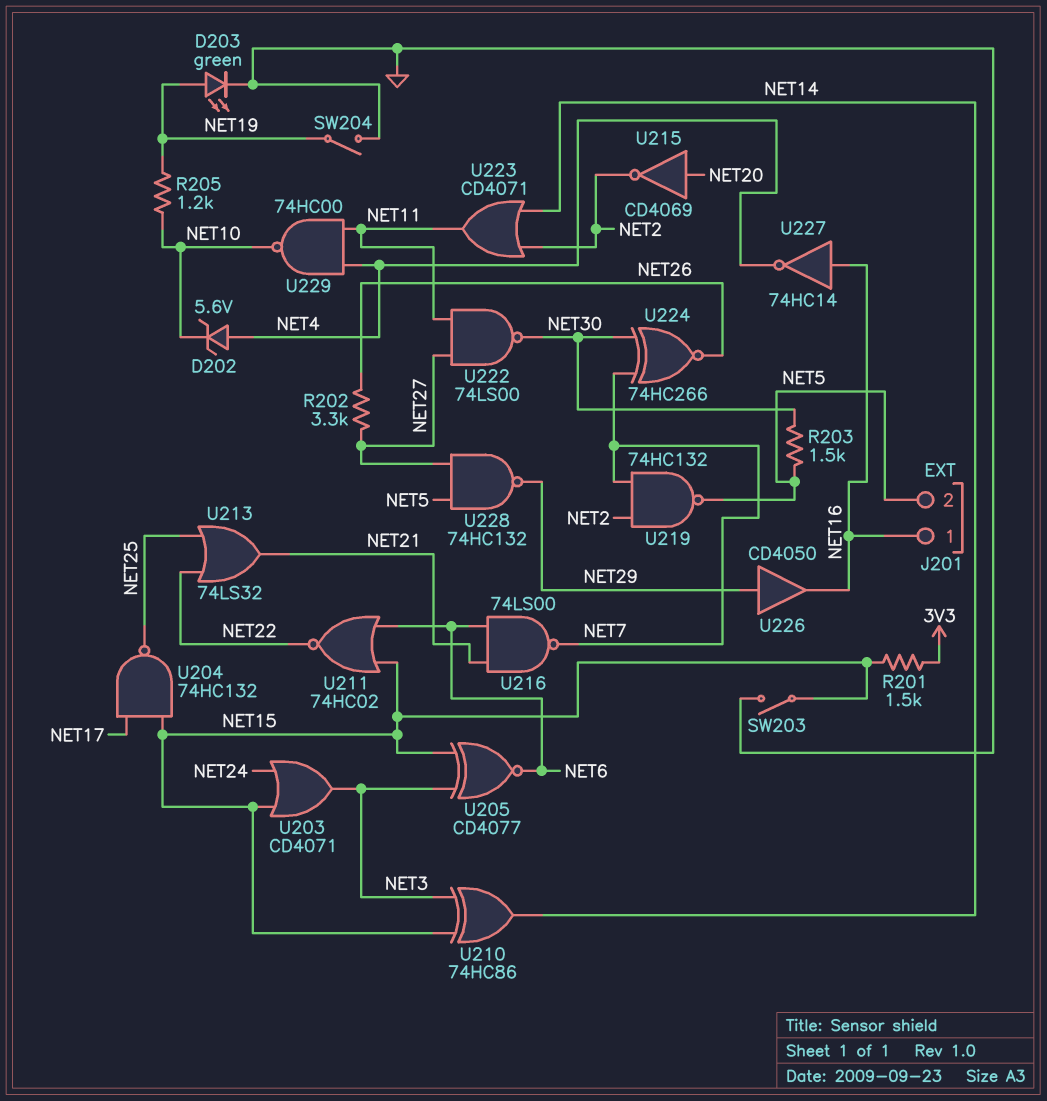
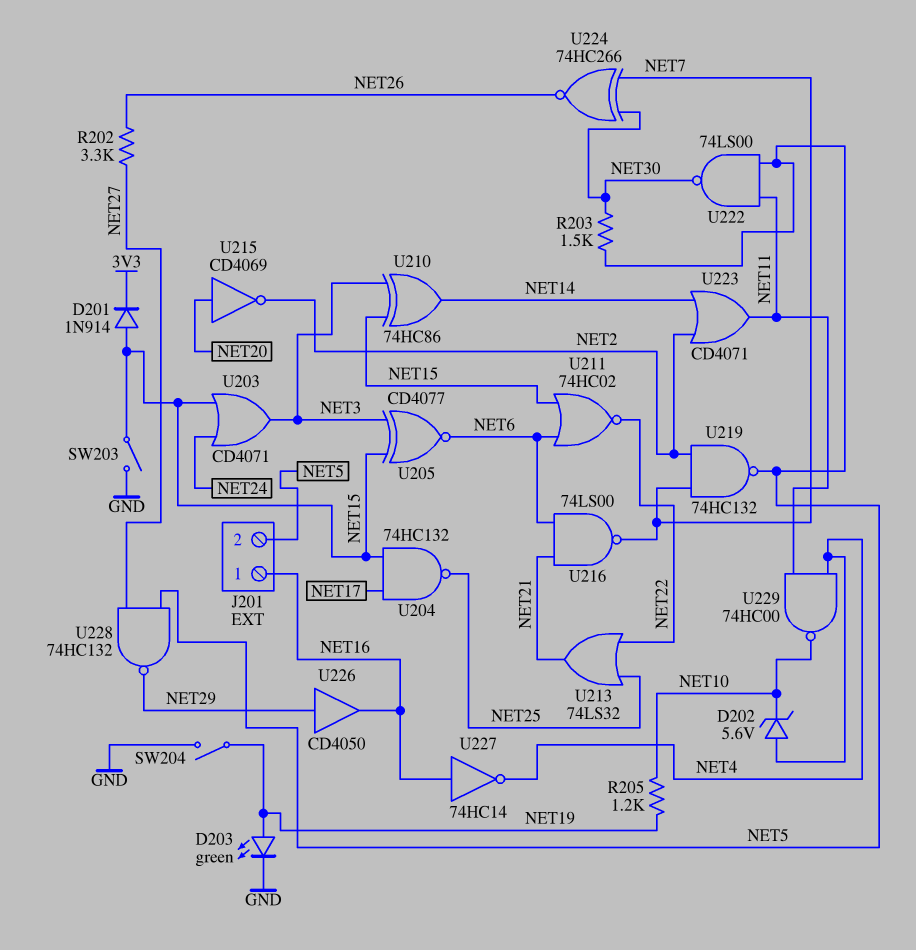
D201: none -> diode 1N914 (A NET15, K 3V3)
R201: 1.5k (3V3, NET15) -> none
U222: NAND 74LS00 (in NET11, in NET27, out NET30) -> NAND 74LS00 (in NET5, in NET11, out NET30)

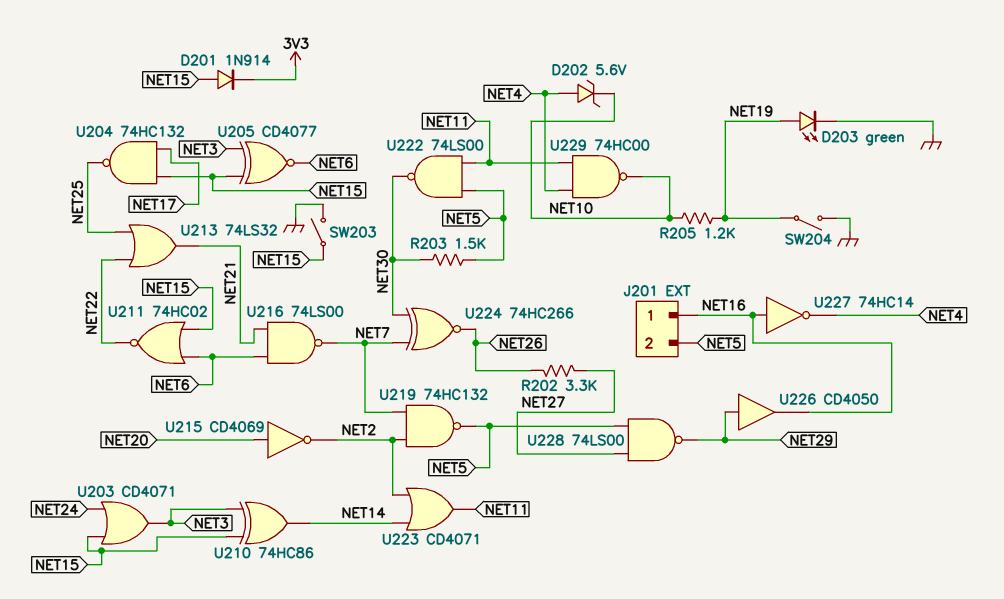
U228: NAND 74HC132 (in NET5, in NET27, out NET29) -> NAND 74LS00 (in NET5, in NET27, out NET29)

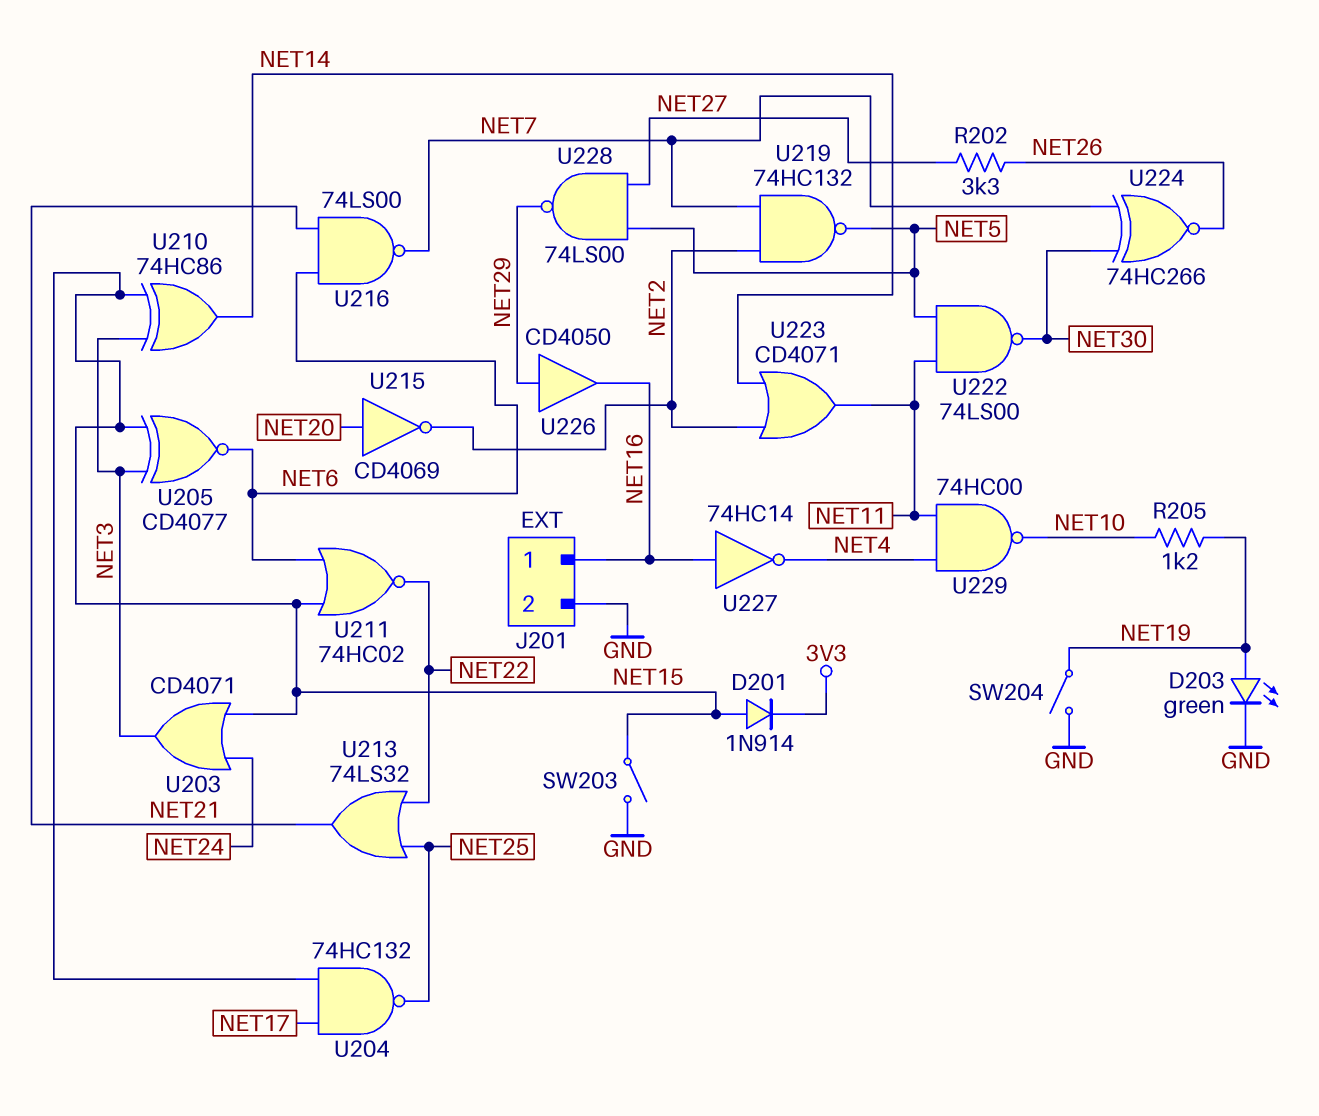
D202: zener 5.6V (A NET4, K NET10) -> none
J201 pin 2: NET5 -> GND
R203: 1.5k (NET5, NET30) -> none

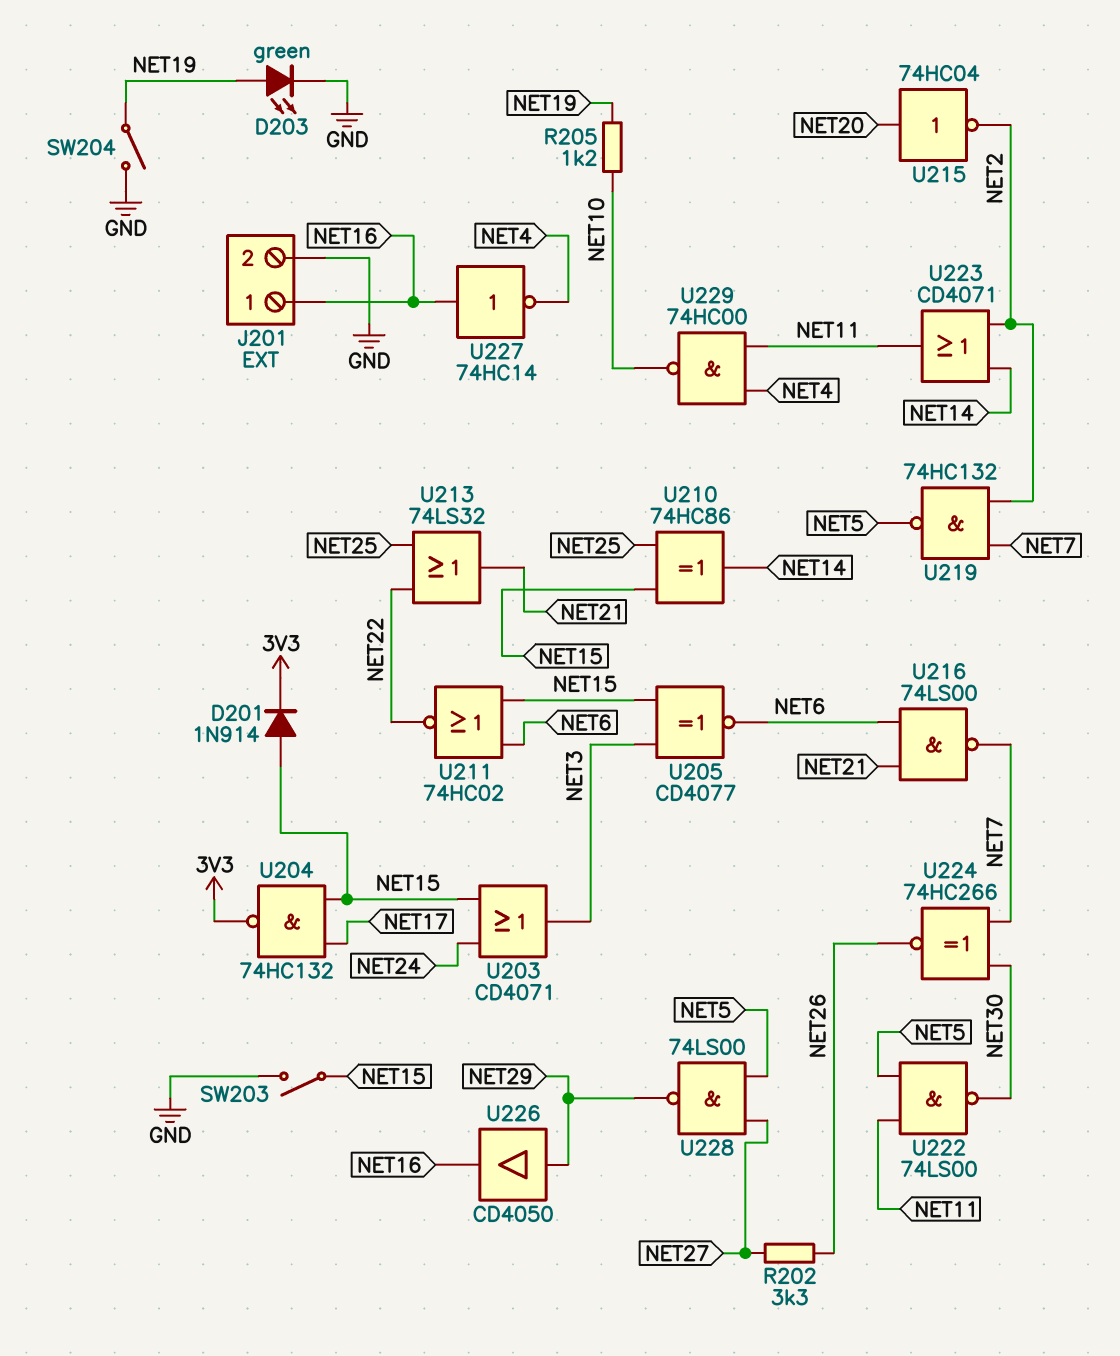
U204: NAND 74HC132 (in NET15, in NET17, out NET25) -> NAND 74HC132 (in NET15, in NET17, out 3V3)
U210: XOR 74HC86 (in NET3, in NET15, out NET14) -> XOR 74HC86 (in NET15, in NET25, out NET14)
U215: NOT CD4069 (in NET20, out NET2) -> NOT 74HC04 (in NET20, out NET2)

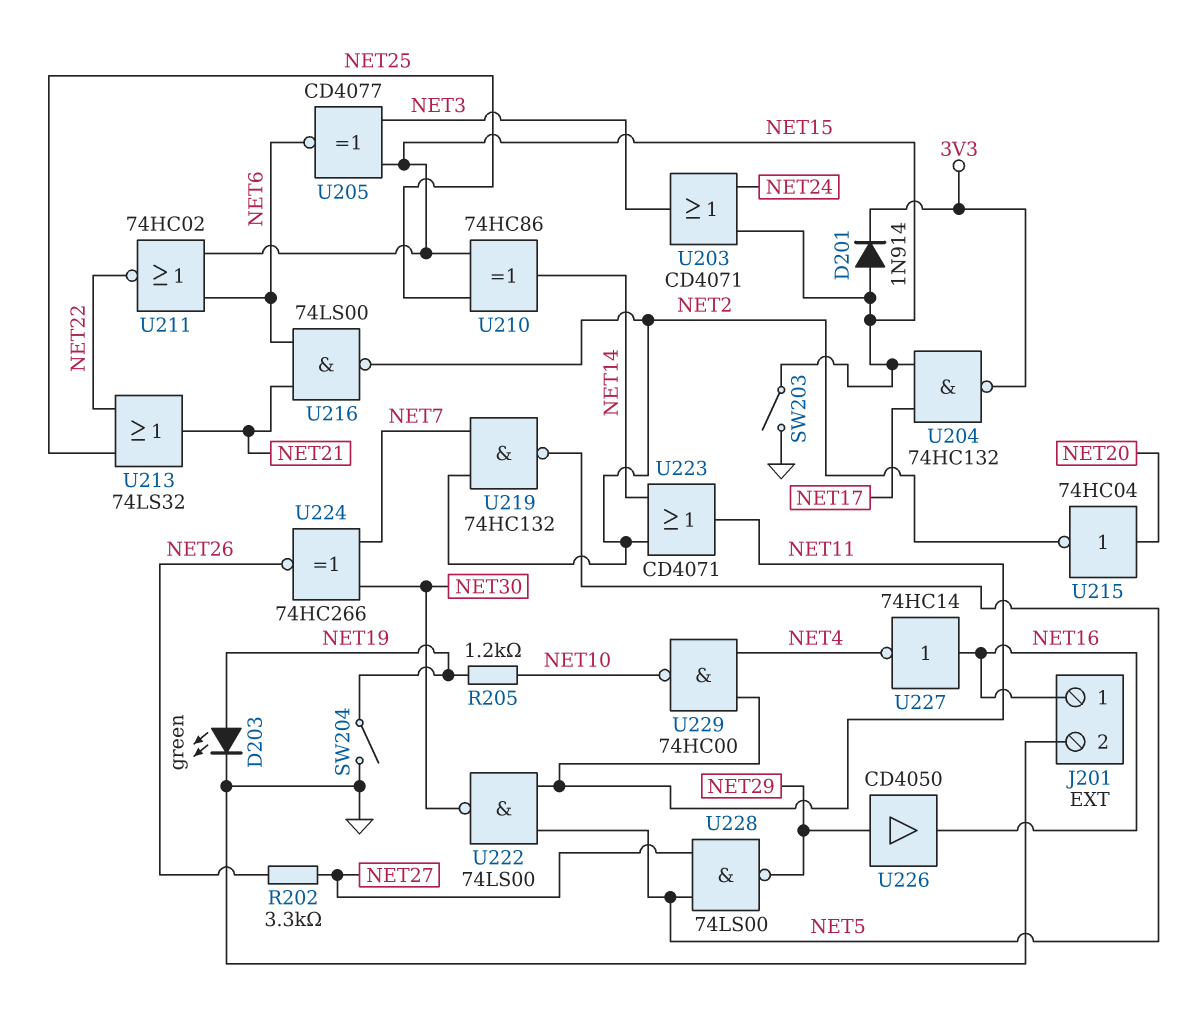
U216: NAND 74LS00 (in NET6, in NET21, out NET7) -> NAND 74LS00 (in NET6, in NET21, out NET2)

